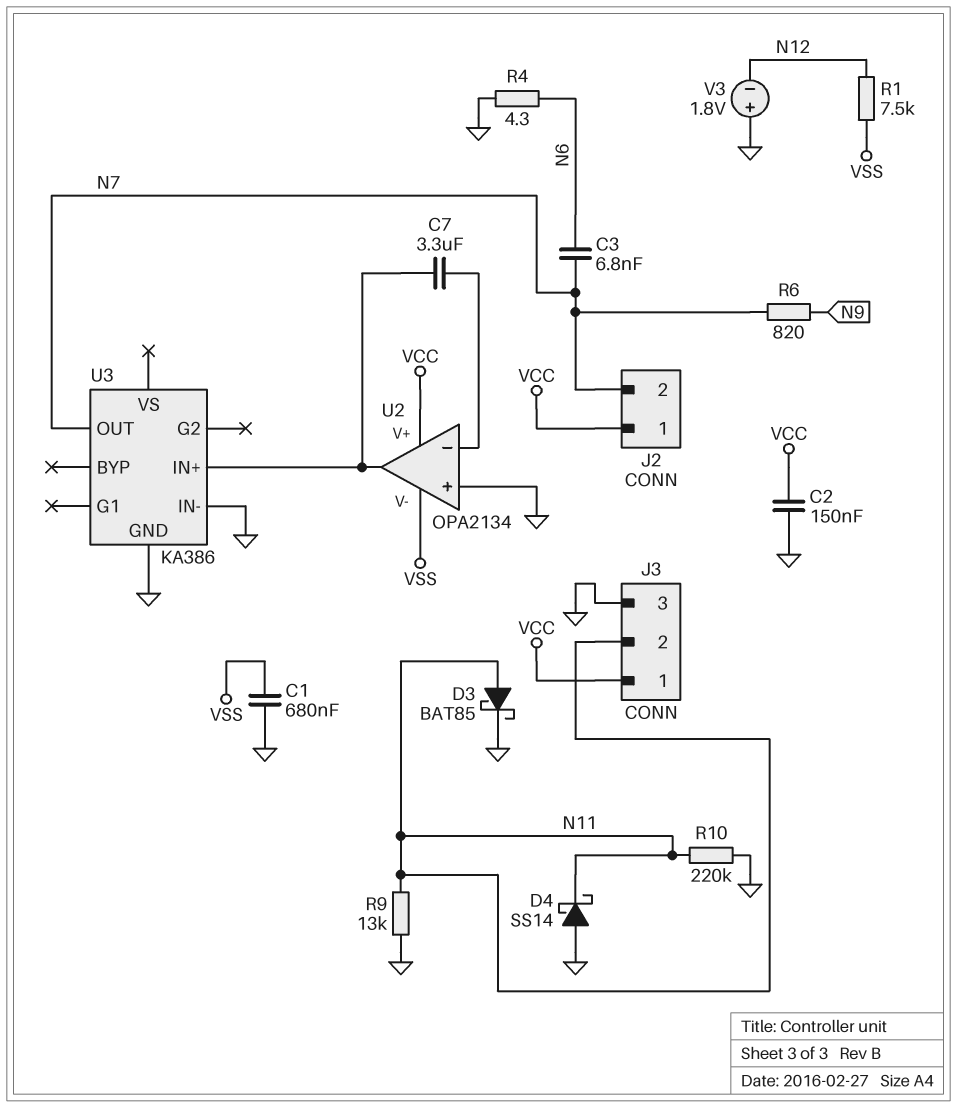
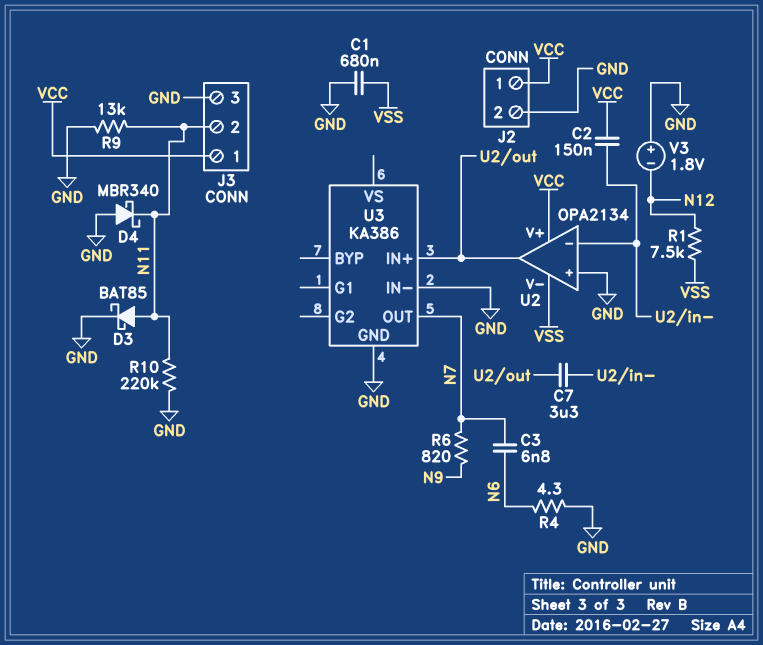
C2: 150nF (GND, VCC) -> 150nF (U2/in-, VCC)
D4: schottky SS14 (A GND, K N11) -> schottky MBR340 (A GND, K N11)
J2 pin 2: N7 -> GND

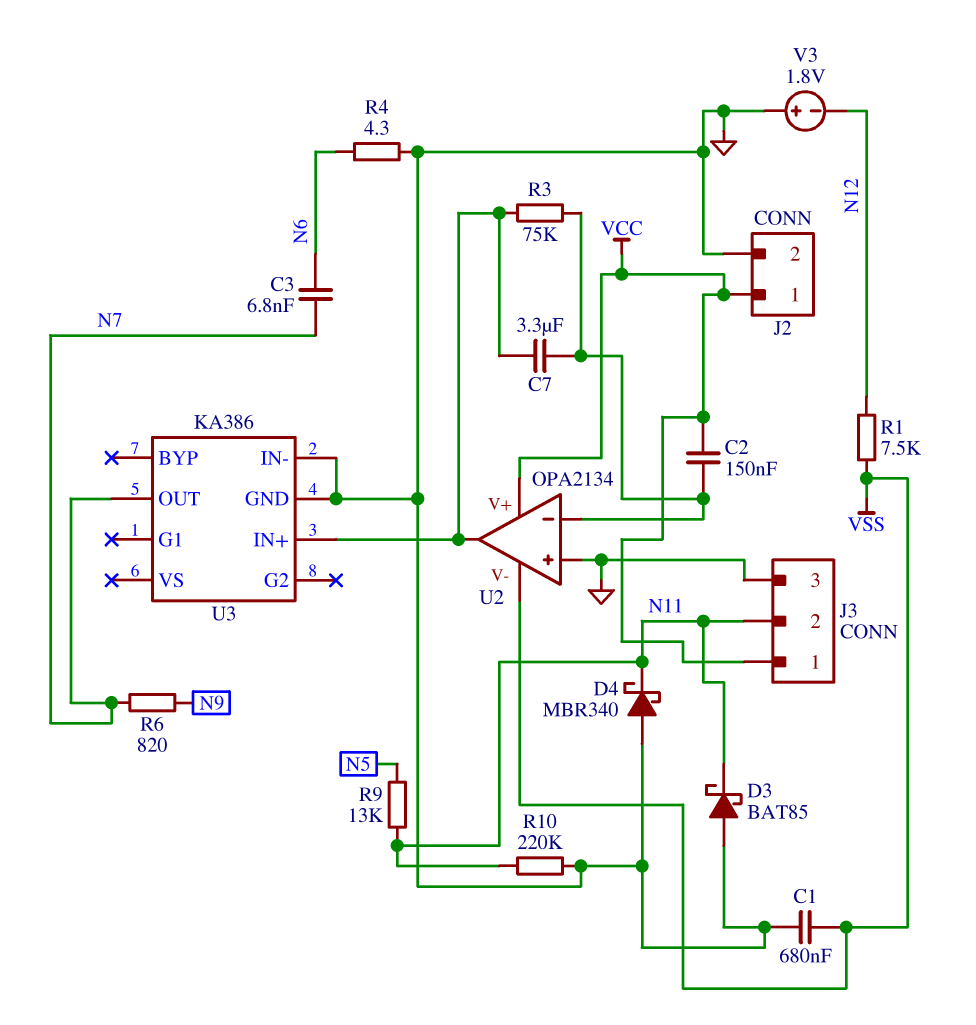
D3: schottky BAT85 (A N11, K GND) -> schottky BAT85 (A GND, K N11)
R3: none -> 75k (U2/in-, U2/out)
R9: 13k (GND, N11) -> 13k (N5, N11)

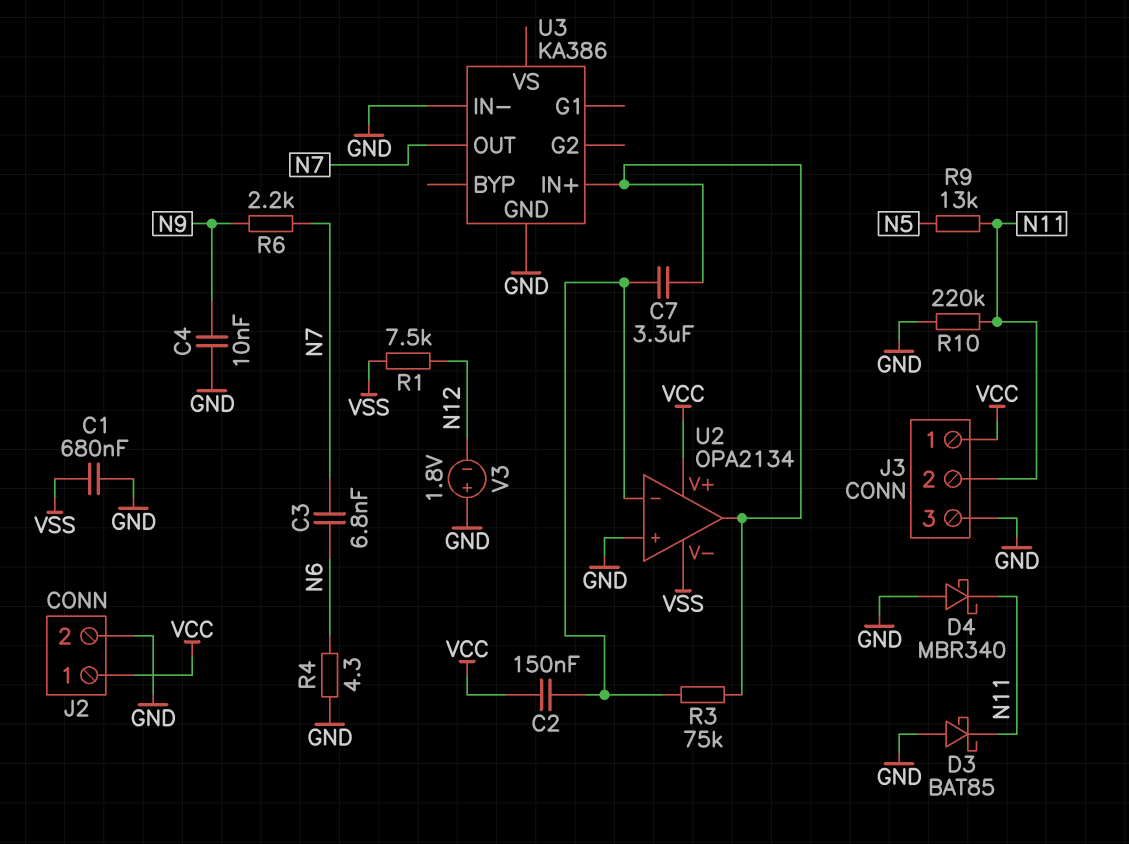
C4: none -> 10nF (GND, N9)
R6: 820 (N7, N9) -> 2.2k (N7, N9)

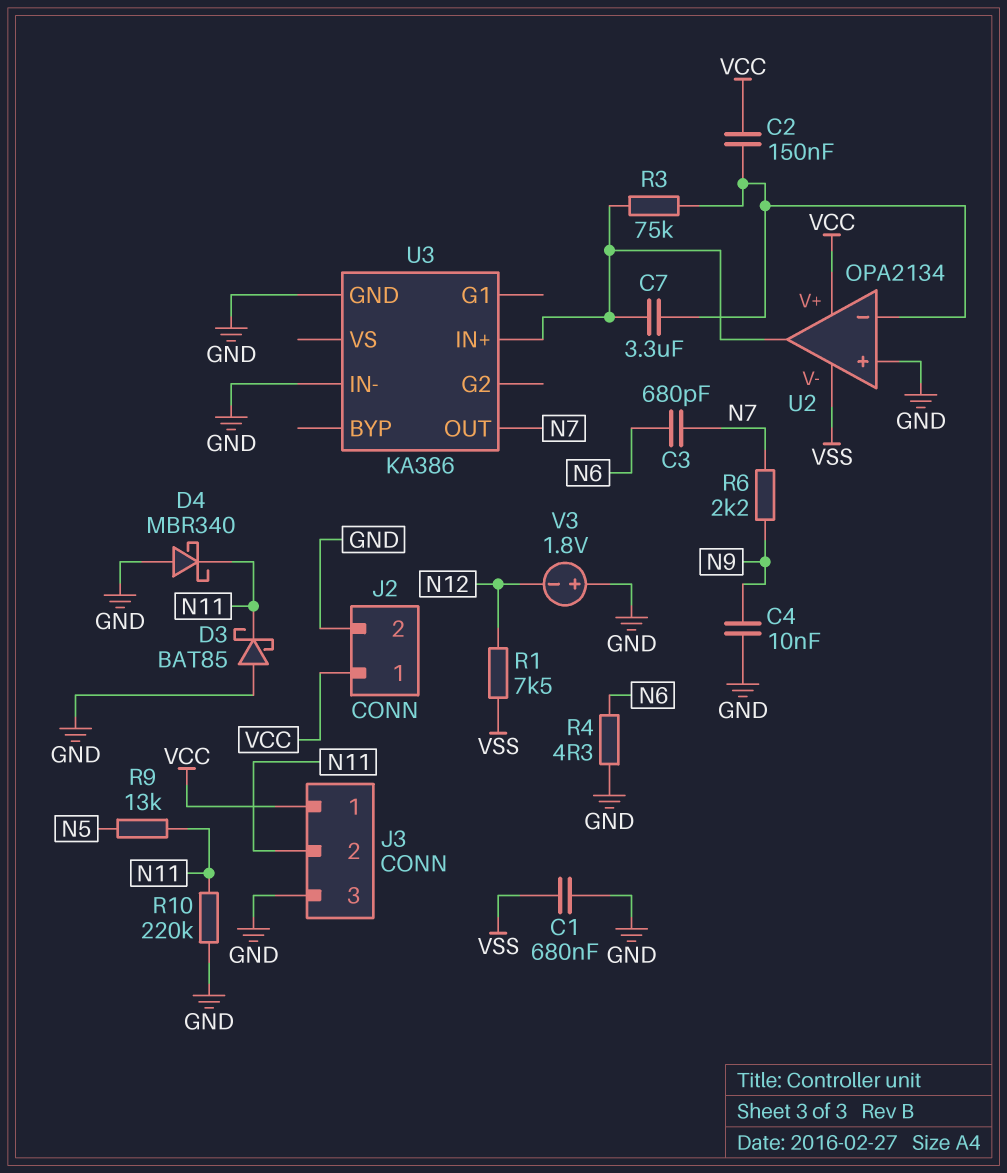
C3: 6.8nF (N6, N7) -> 680pF (N6, N7)

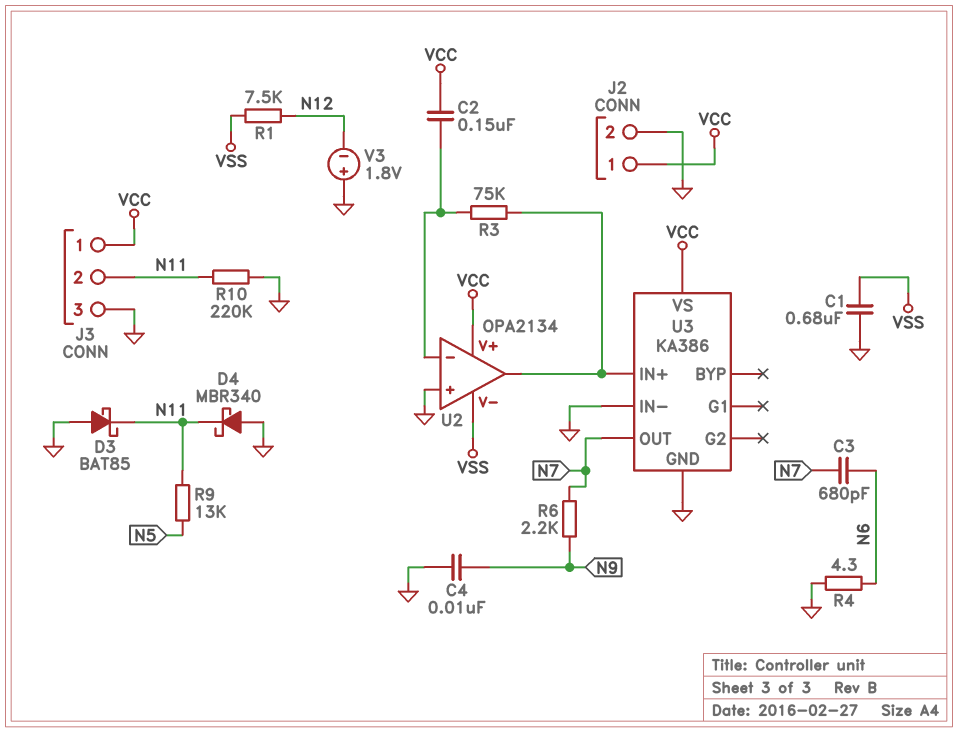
C7: 3.3uF (U2/in-, U2/out) -> none
U3 pin VS: none -> VCC

